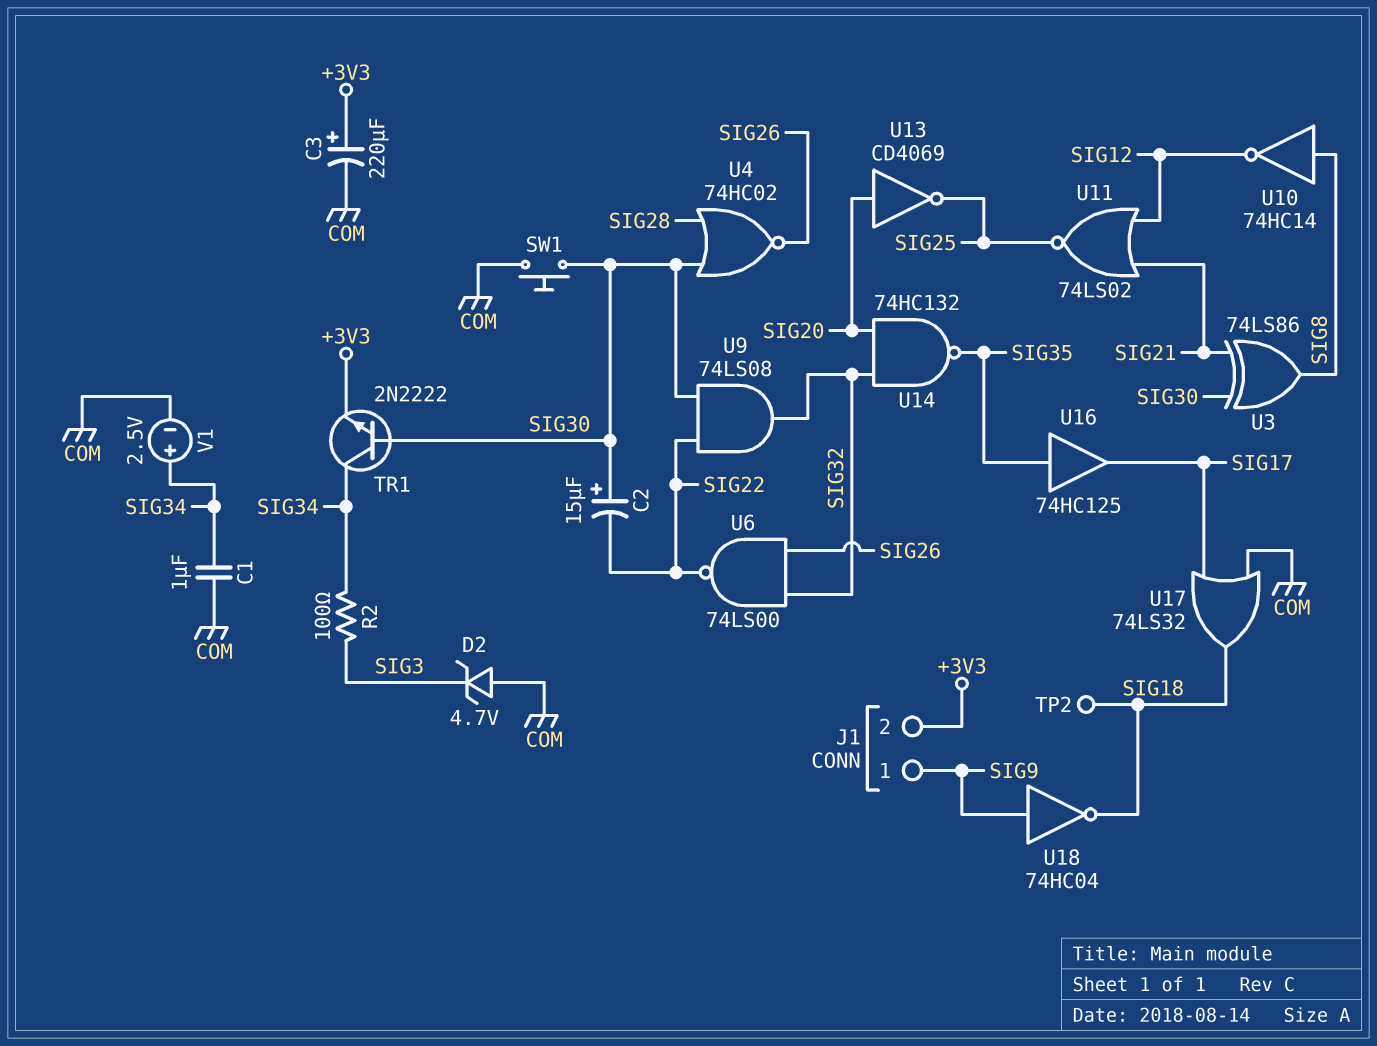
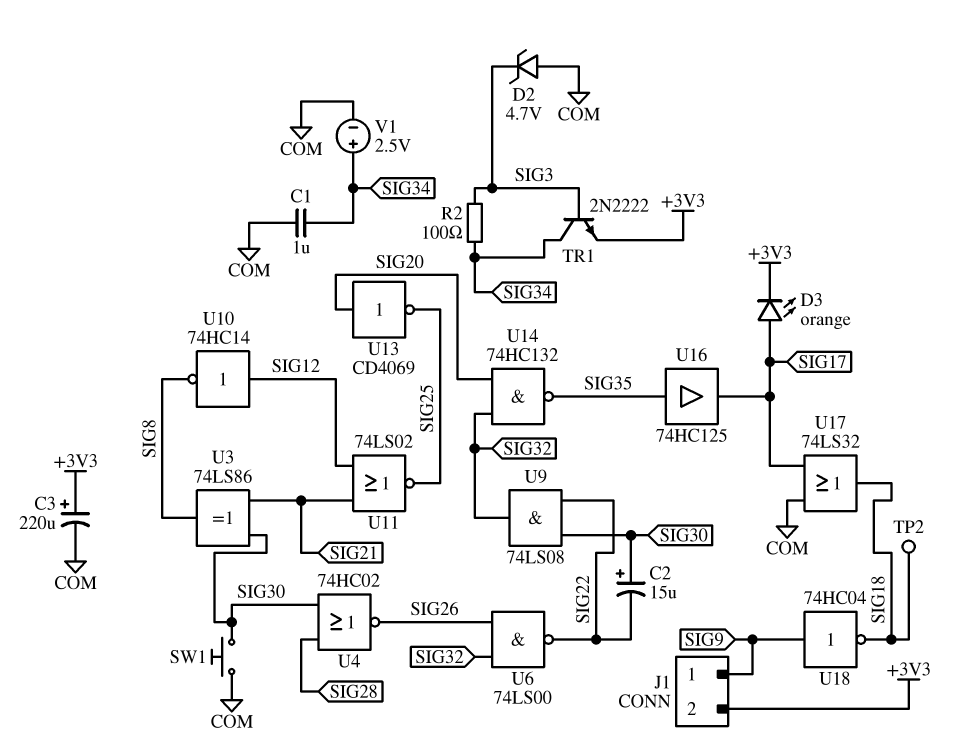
D3: none -> LED orange (A SIG17, K +3V3)
TR1: NPN 2N2222 (B SIG30, C SIG34, E +3V3) -> NPN 2N2222 (B SIG3, C SIG34, E +3V3)
U10: NOT 74HC14 (in SIG8, out SIG12) -> NOT 74HC14 (in SIG12, out SIG8)

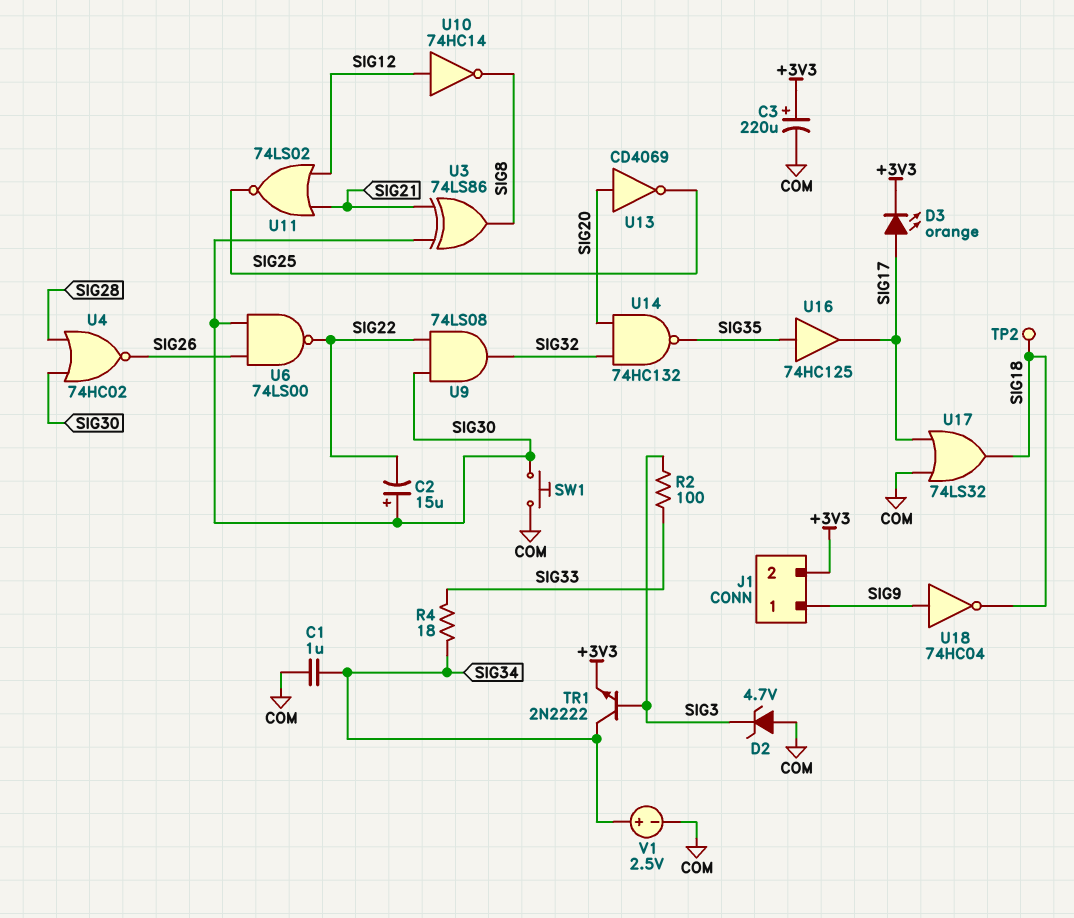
R2: 100 (SIG3, SIG34) -> 100 (SIG3, SIG33)
R4: none -> 18 (SIG33, SIG34)
U6: NAND 74LS00 (in SIG26, in SIG32, out SIG22) -> NAND 74LS00 (in SIG26, in SIG30, out SIG22)

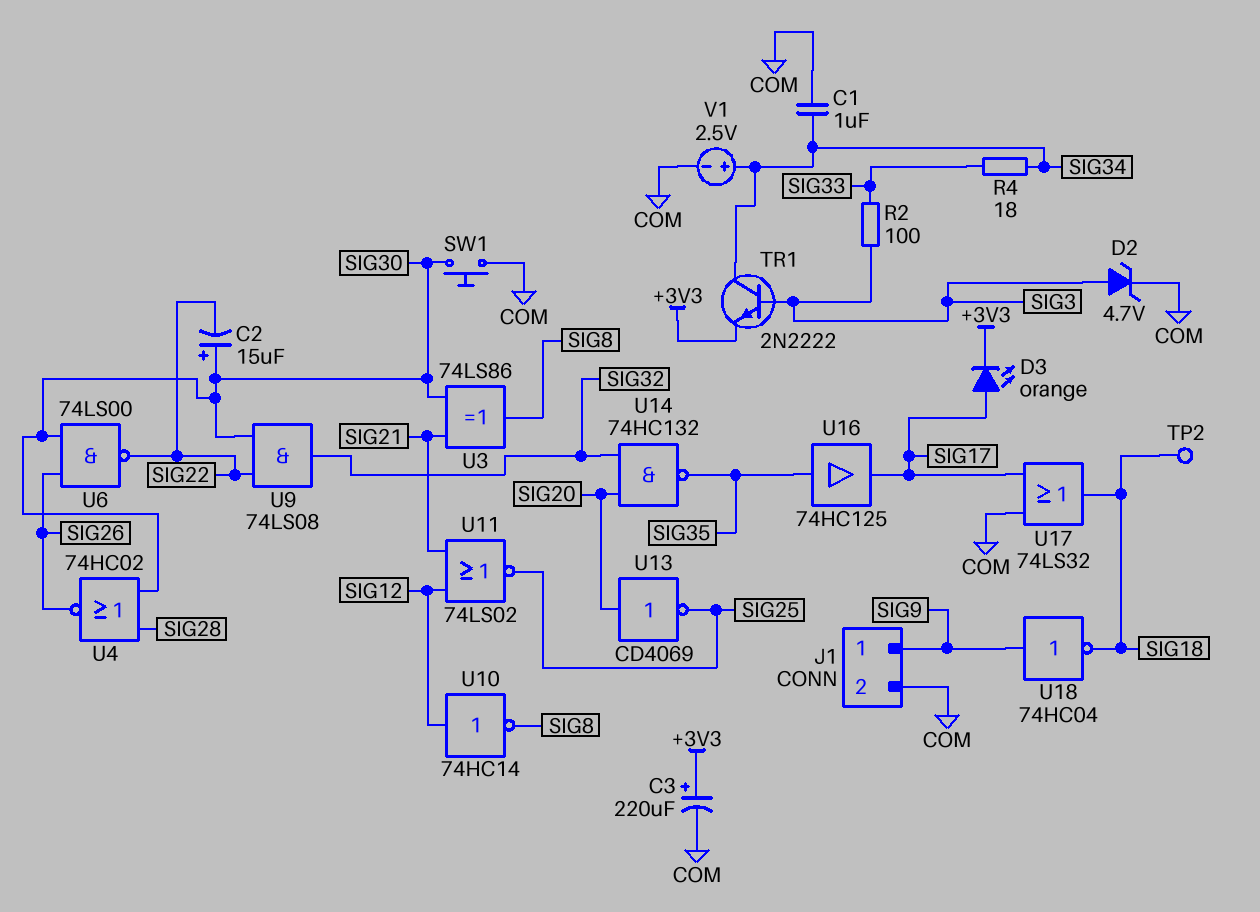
D2: zener 4.7V (A COM, K SIG3) -> zener 4.7V (A SIG3, K COM)
J1 pin 2: +3V3 -> COM

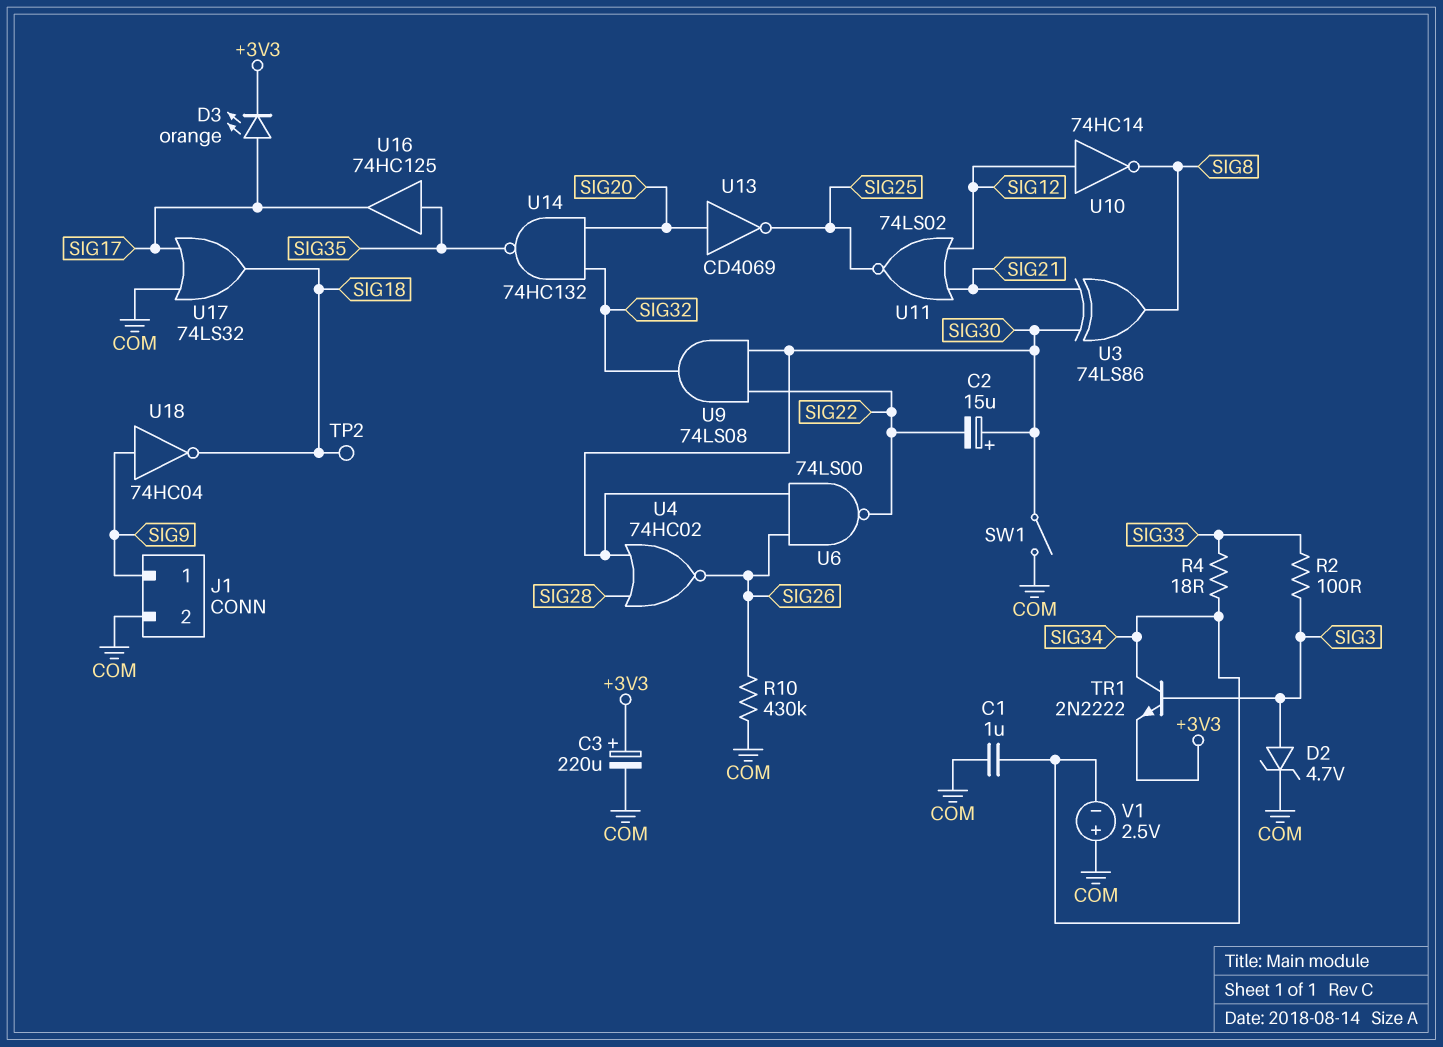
R10: none -> 430k (COM, SIG26)
SW1: button (COM, SIG30) -> switch (COM, SIG30)
V1: 2.5V (plus SIG34, minus COM) -> 2.5V (plus COM, minus SIG34)

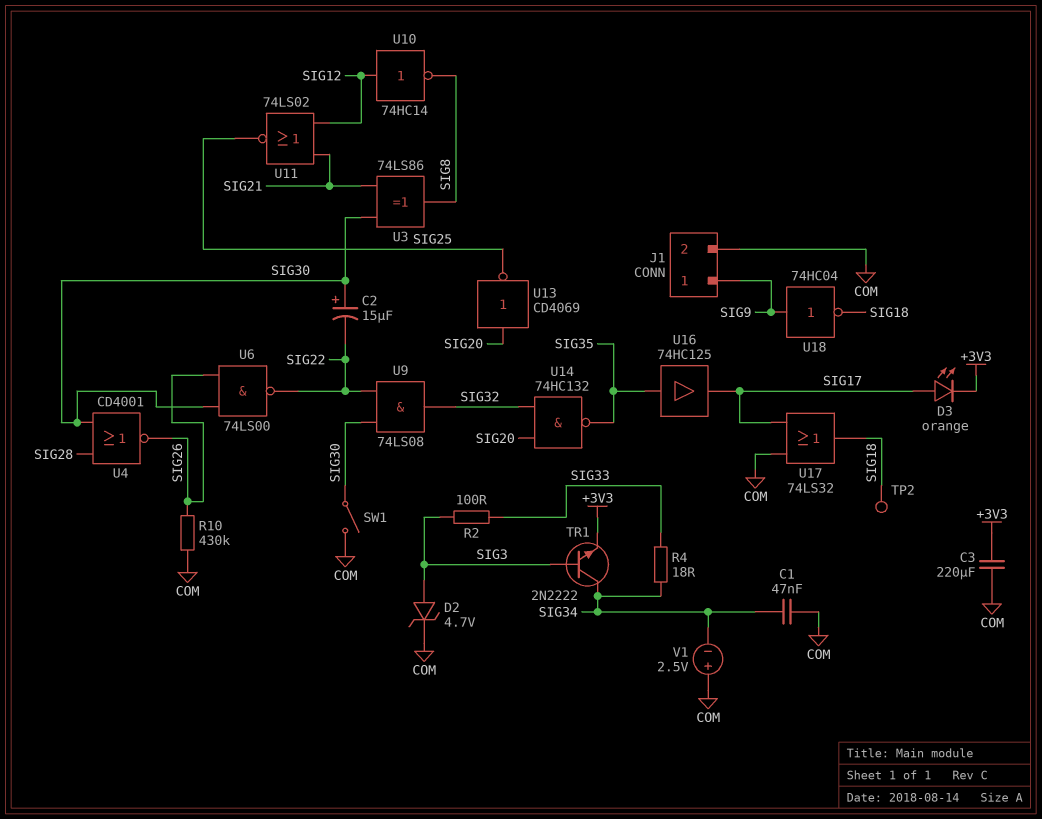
C1: 1uF (COM, SIG34) -> 47nF (COM, SIG34)
C3: 220uF (plus +3V3, minus COM) -> 220uF (+3V3, COM)
U4: NOR 74HC02 (in SIG28, in SIG30, out SIG26) -> NOR CD4001 (in SIG28, in SIG30, out SIG26)

